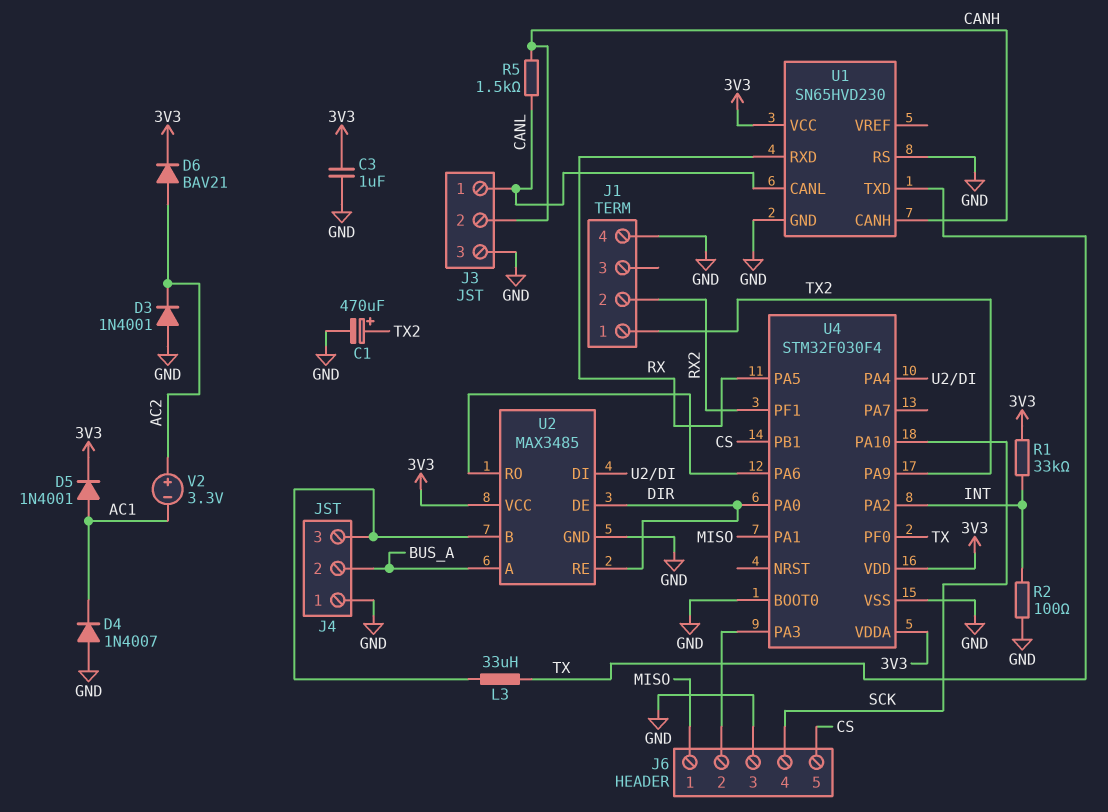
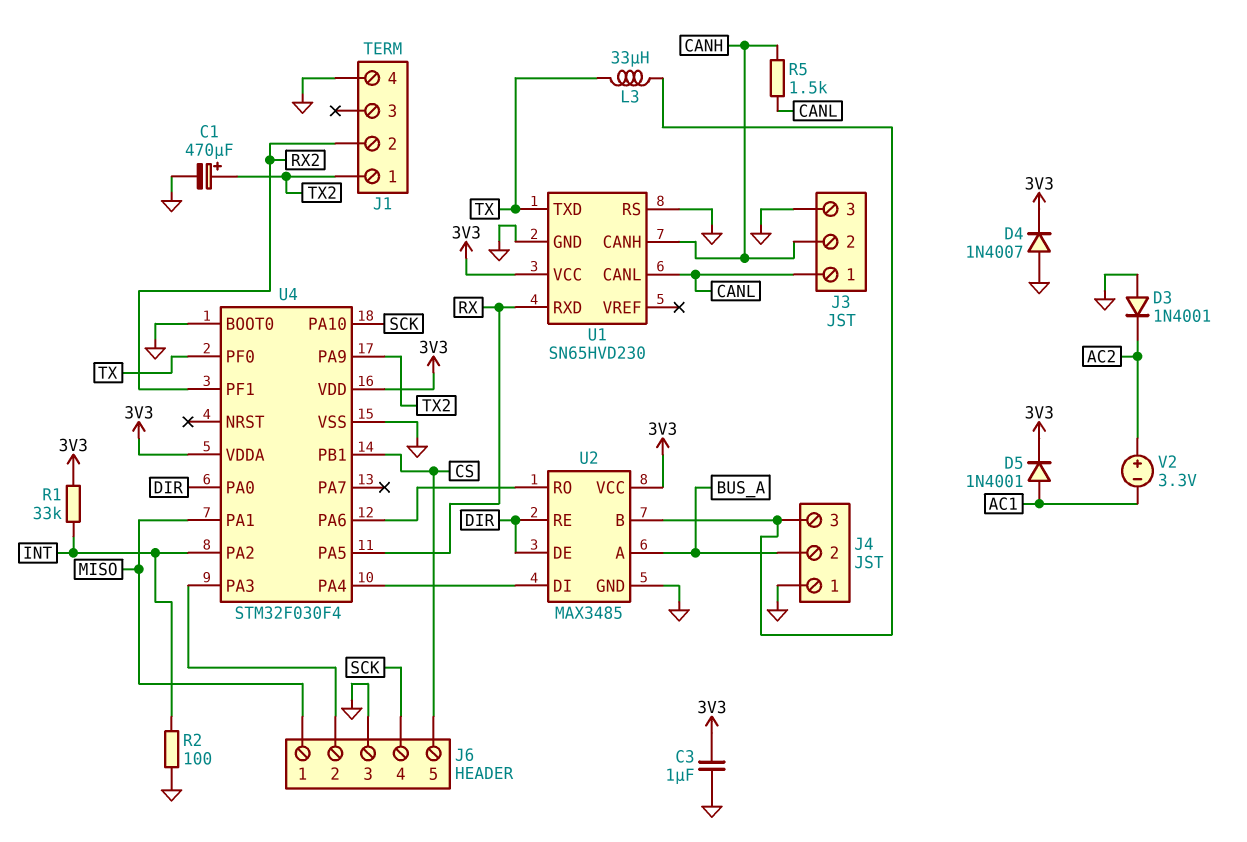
D4: diode 1N4007 (A GND, K AC1) -> diode 1N4007 (A GND, K 3V3)
D6: diode BAV21 (A AC2, K 3V3) -> none

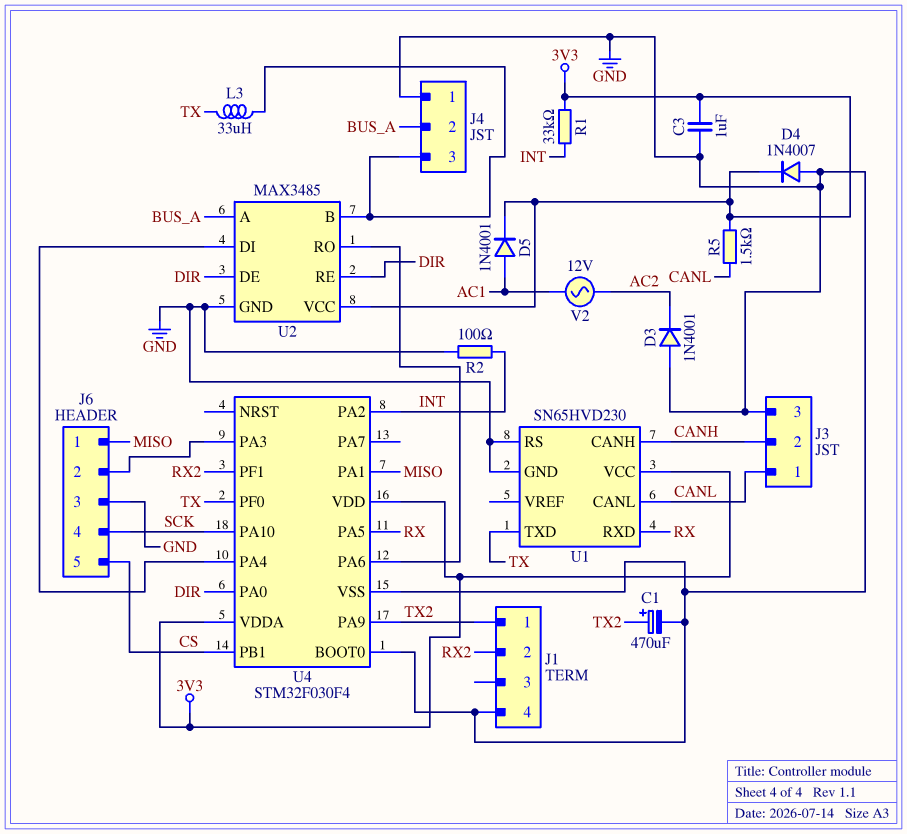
R5: 1.5k (CANH, CANL) -> 1.5k (3V3, CANL)
V2: 3.3V (plus AC2, minus AC1) -> AC 12V (AC1, AC2)

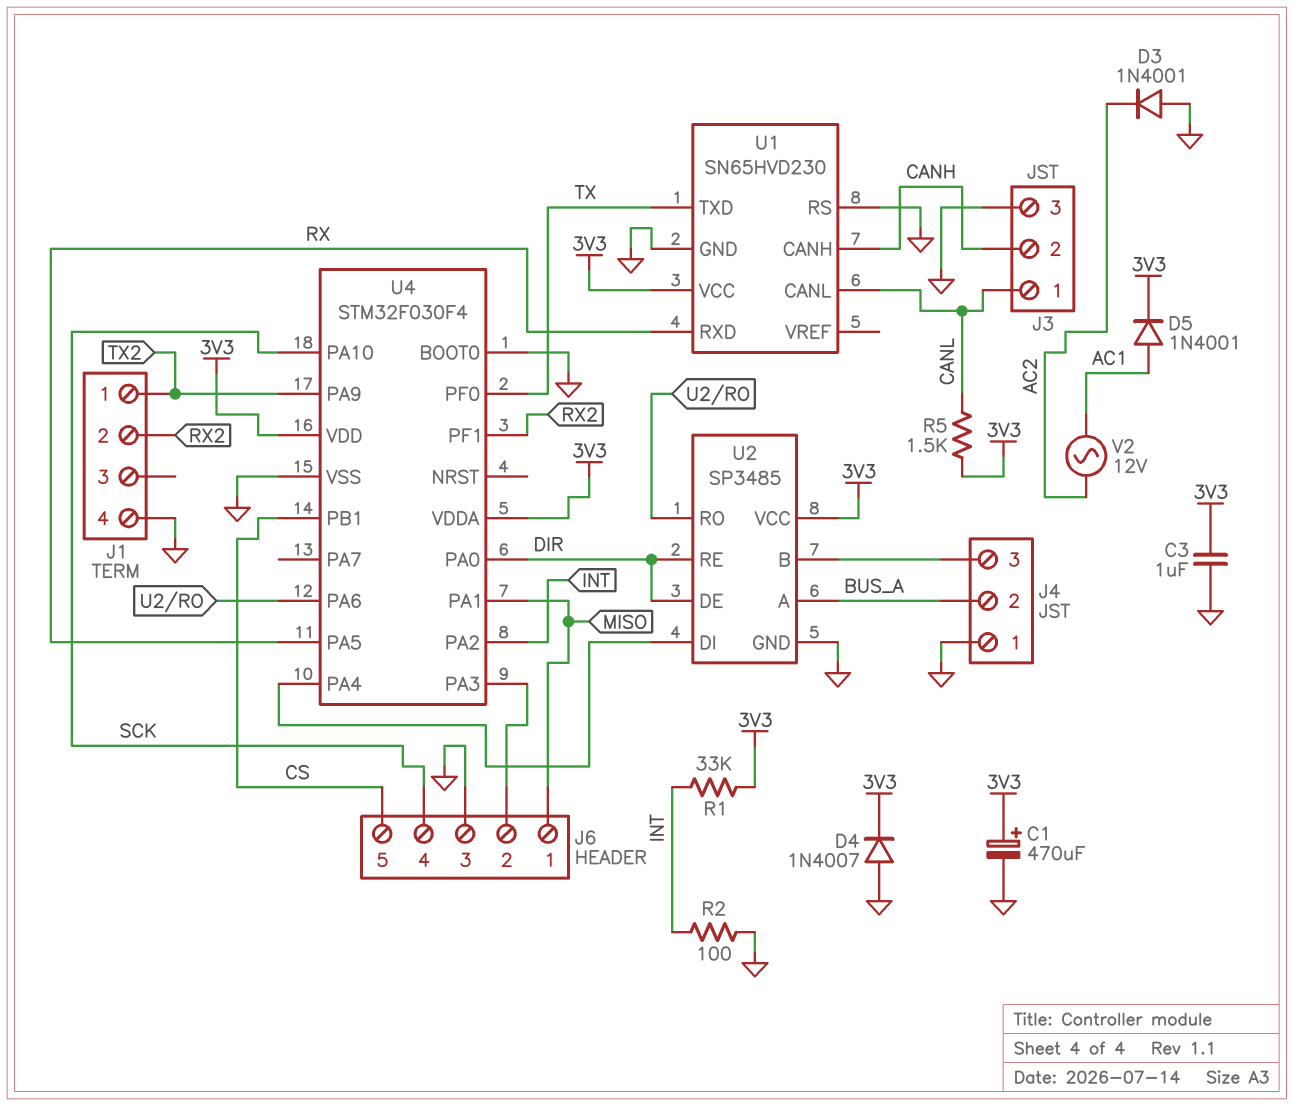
C1: 470uF (plus TX2, minus GND) -> 470uF (plus 3V3, minus GND)
L3: 33uH (J4/3, TX) -> none
U2: MAX3485 -> SP3485

